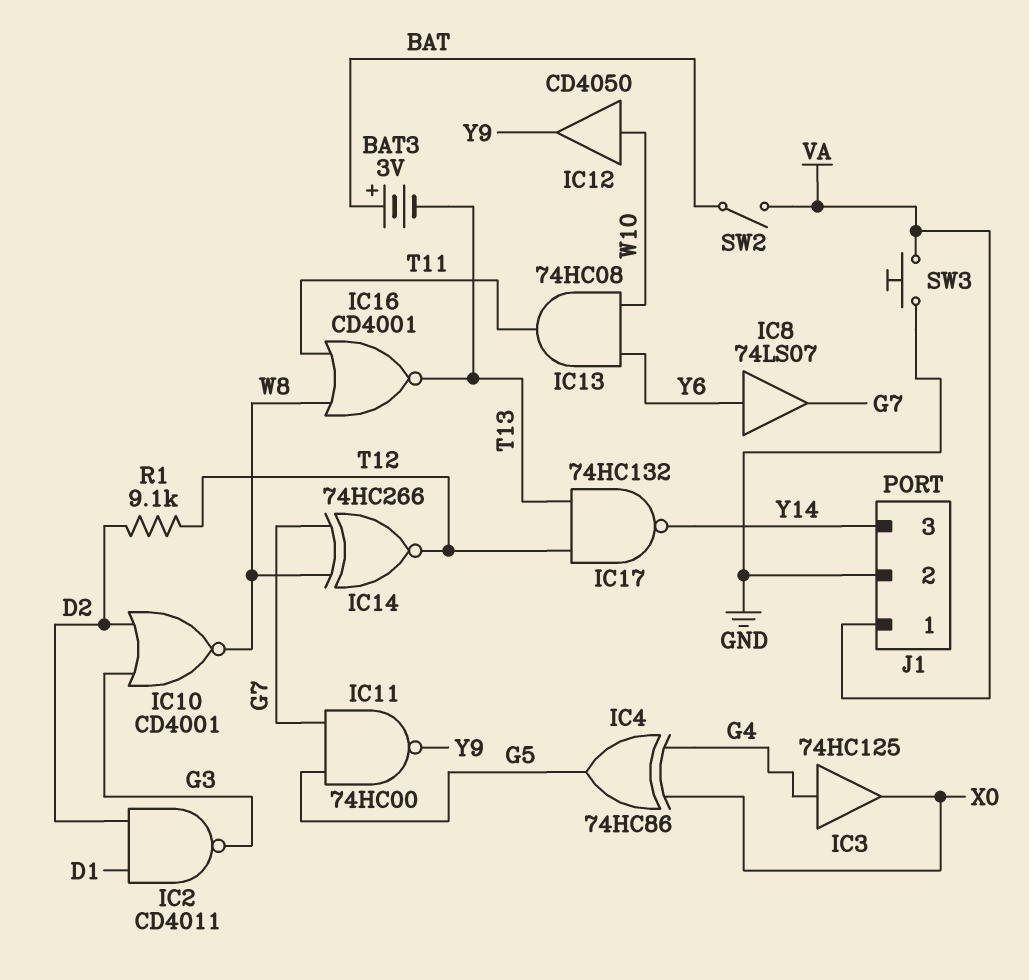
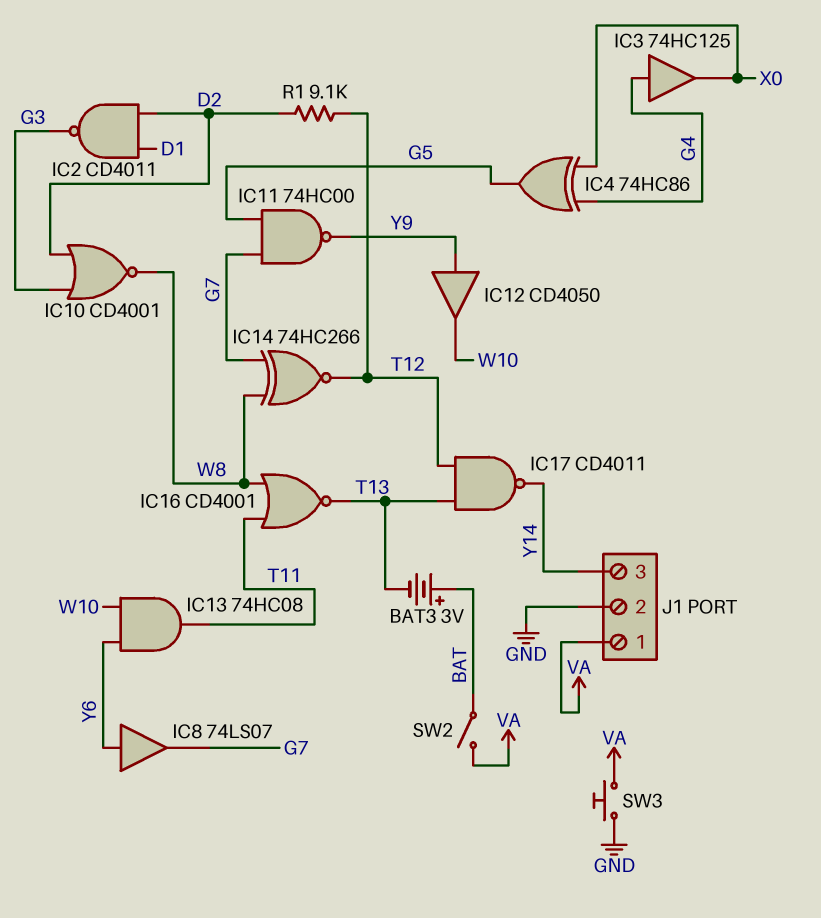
IC12: buffer CD4050 (in W10, out Y9) -> buffer CD4050 (in Y9, out W10)
IC17: NAND 74HC132 (in T12, in T13, out Y14) -> NAND CD4011 (in T12, in T13, out Y14)

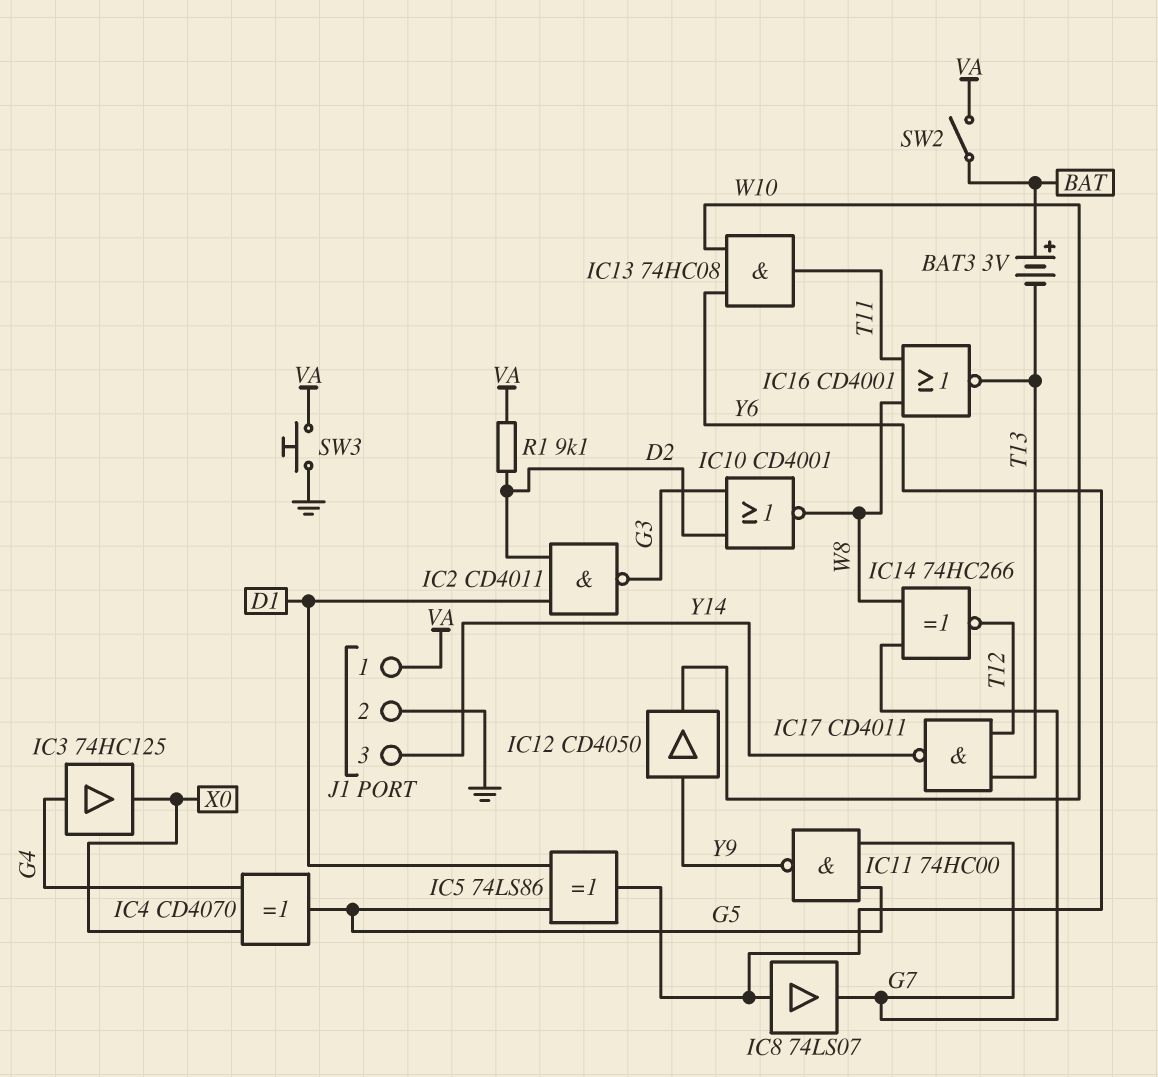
IC4: XOR 74HC86 (in G4, in X0, out G5) -> XOR CD4070 (in G4, in X0, out G5)
IC5: none -> XOR 74LS86 (in D1, in G5, out Y6)
R1: 9.1k (D2, T12) -> 9.1k (D2, VA)

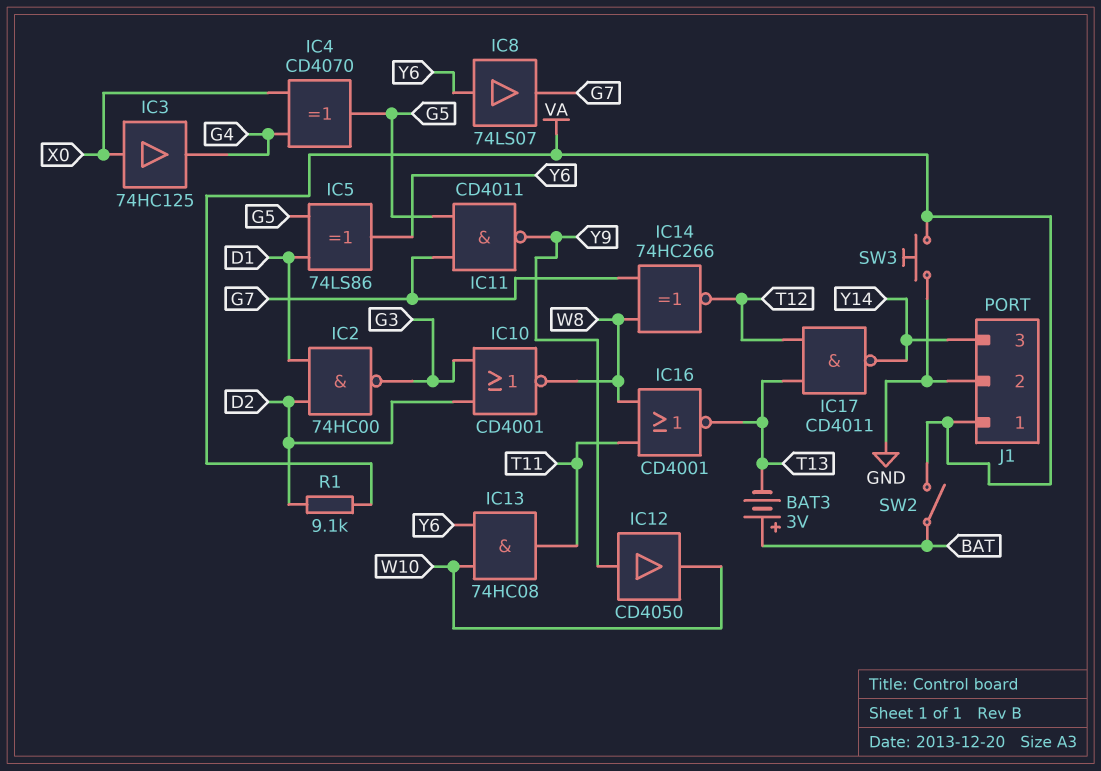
IC2: NAND CD4011 (in D1, in D2, out G3) -> NAND 74HC00 (in D1, in D2, out G3)
IC3: buffer 74HC125 (in G4, out X0) -> buffer 74HC125 (in X0, out G4)
IC11: NAND 74HC00 (in G5, in G7, out Y9) -> NAND CD4011 (in G5, in G7, out Y9)

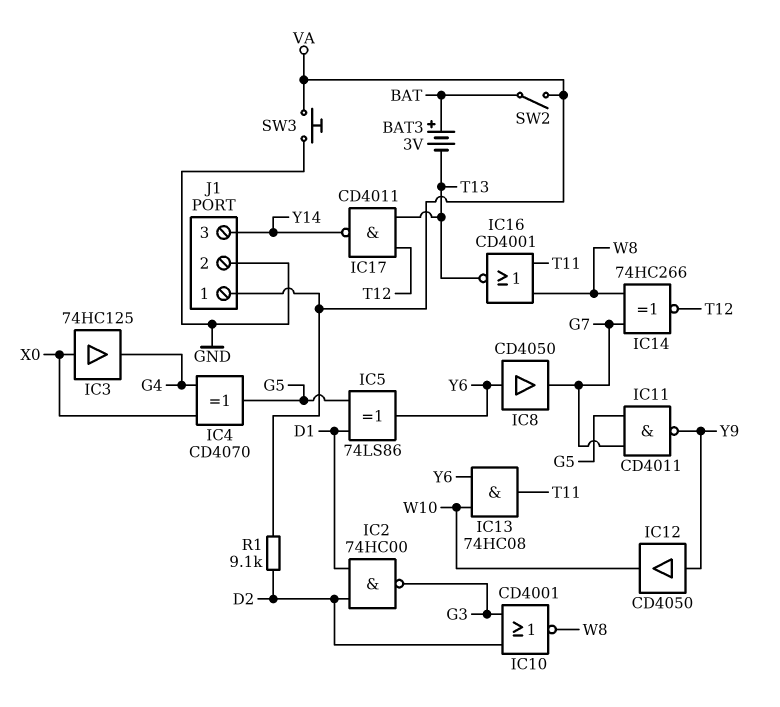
IC8: buffer 74LS07 (in Y6, out G7) -> buffer CD4050 (in Y6, out G7)

